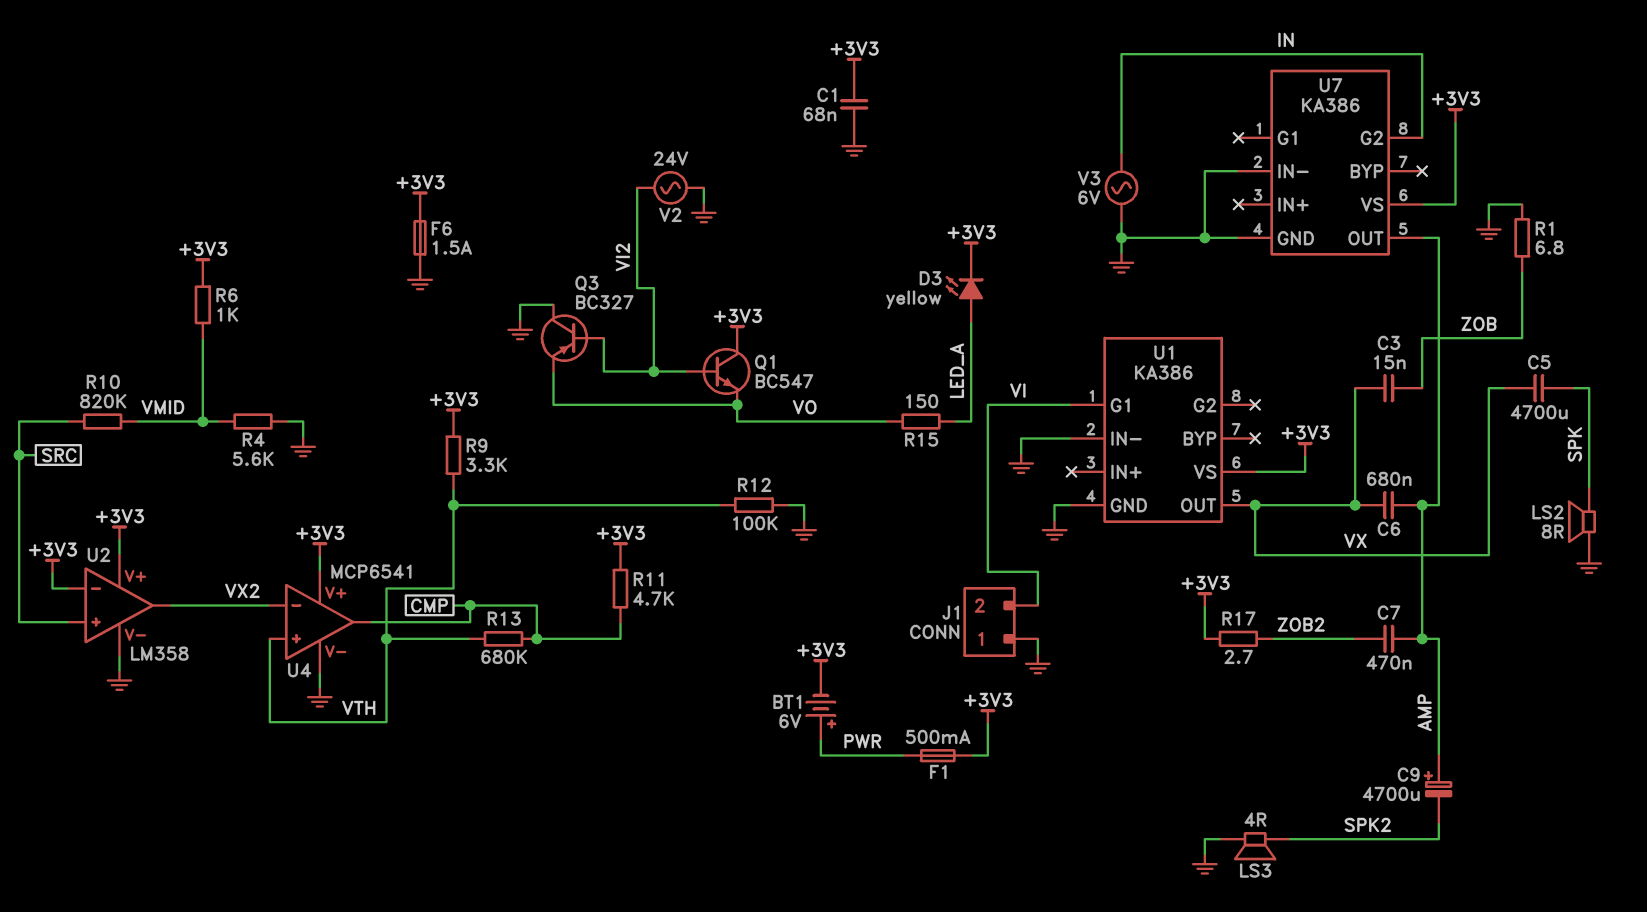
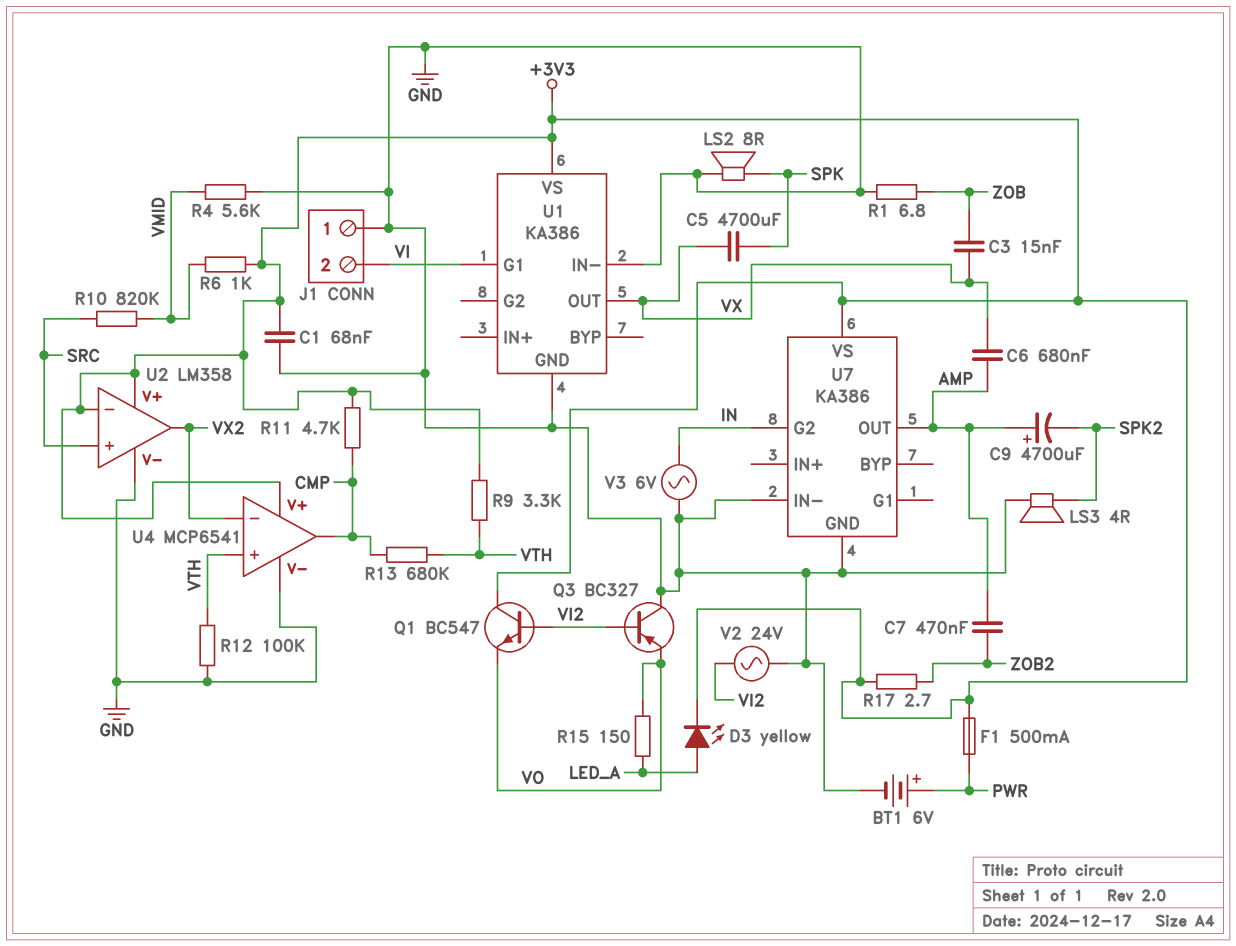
BT1: 6V (plus PWR, minus +3V3) -> 6V (plus PWR, minus GND)
F6: 1.5A (+3V3, GND) -> none

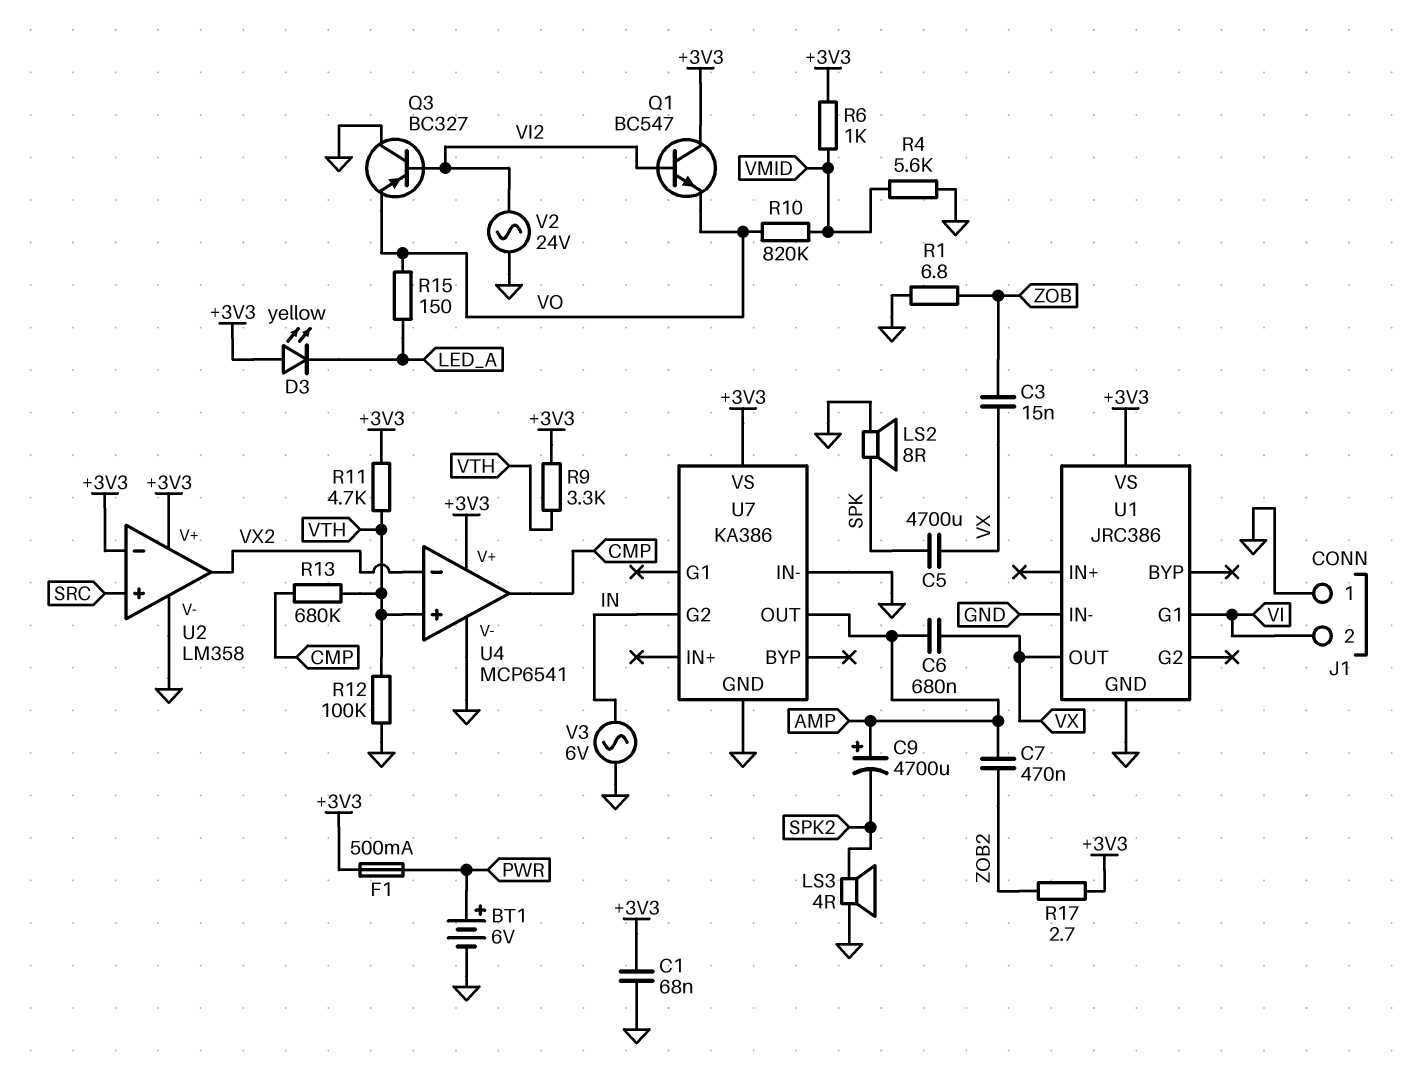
D3: LED yellow (A LED_A, K +3V3) -> LED yellow (A +3V3, K LED_A)
R10: 820k (SRC, VMID) -> 820k (VMID, VO)
R11: 4.7k (+3V3, CMP) -> 4.7k (+3V3, VTH)
U1: KA386 -> JRC386

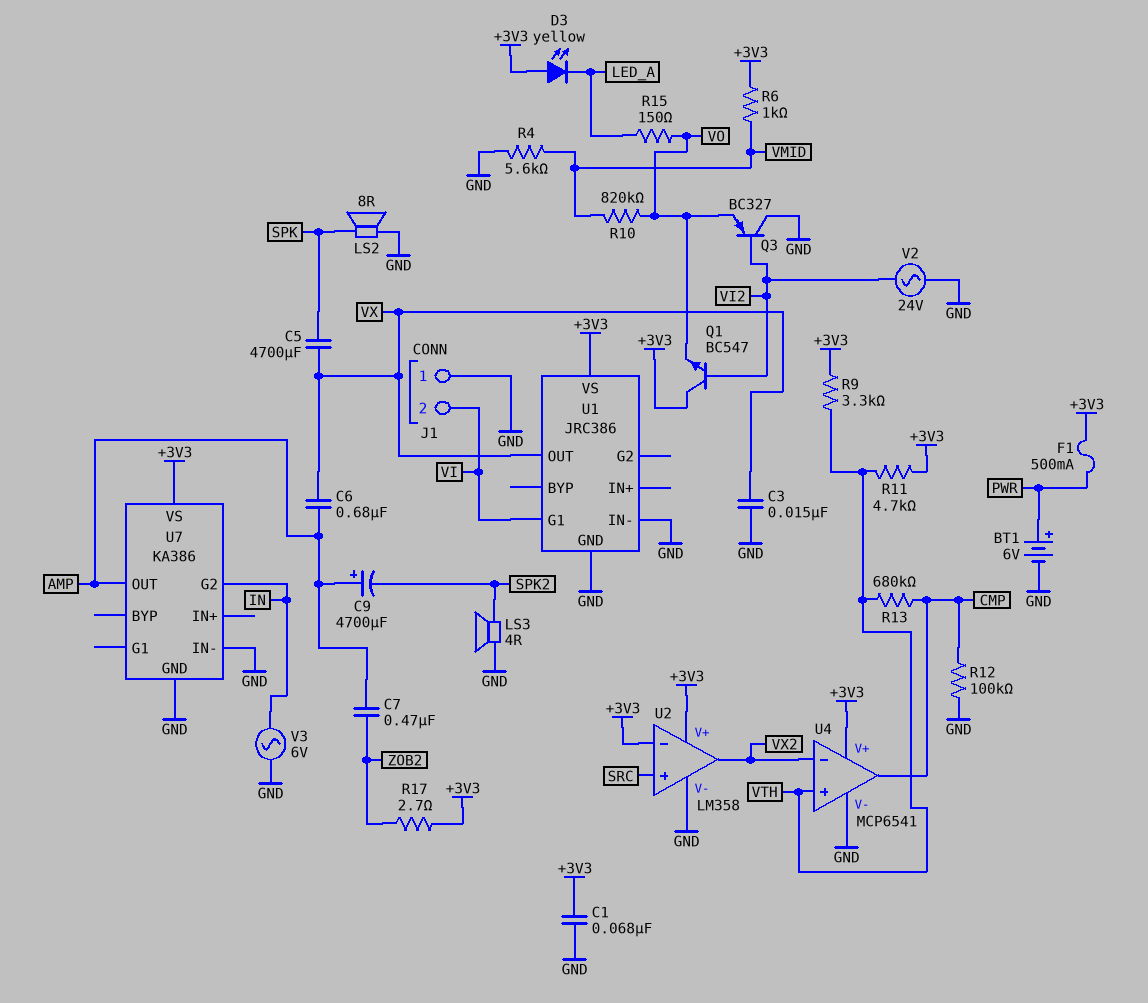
C3: 15nF (VX, ZOB) -> 15nF (GND, VX)
R1: 6.8 (GND, ZOB) -> none
R12: 100k (GND, VTH) -> 100k (CMP, GND)

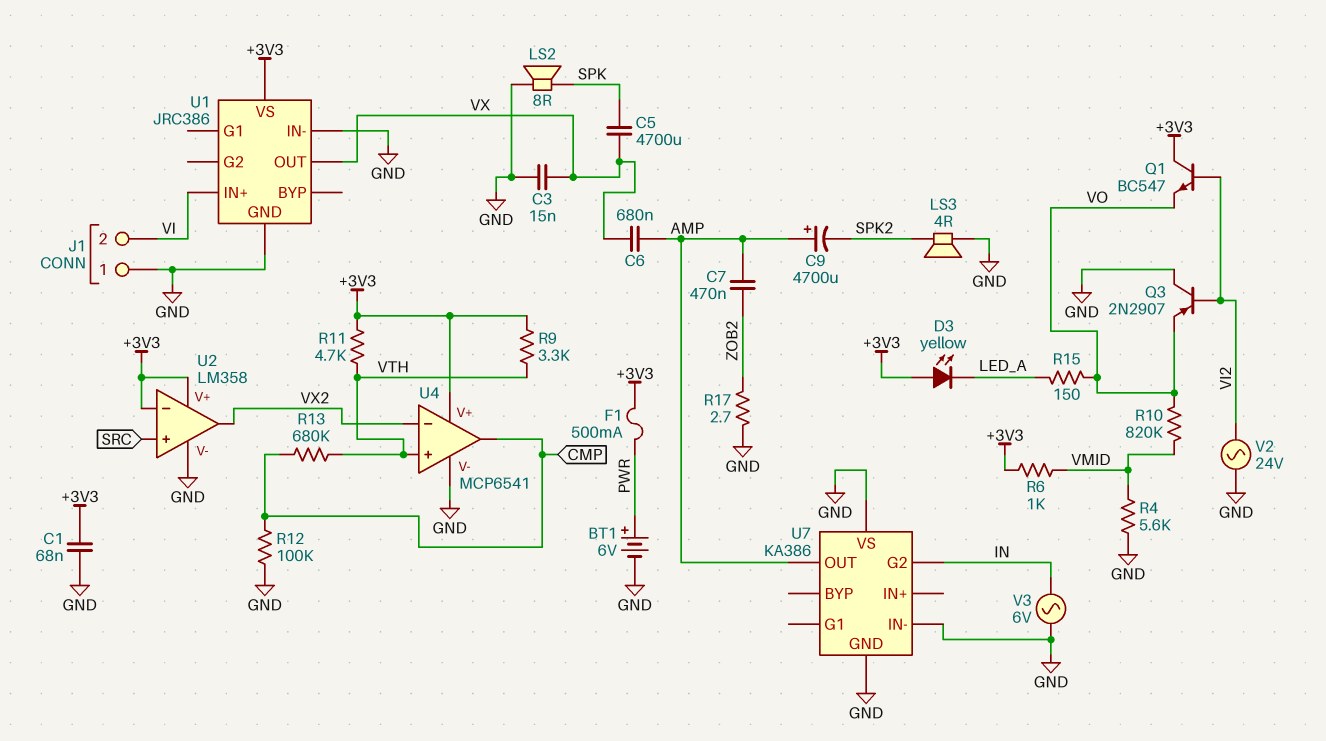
Q3: PNP BC327 (B VI2, C GND, E VO) -> PNP 2N2907 (B VI2, C GND, E VO)
R17: 2.7 (+3V3, ZOB2) -> 2.7 (GND, ZOB2)
U1 pin G1: VI -> none
U1 pin IN+: none -> VI
U7 pin VS: +3V3 -> GND

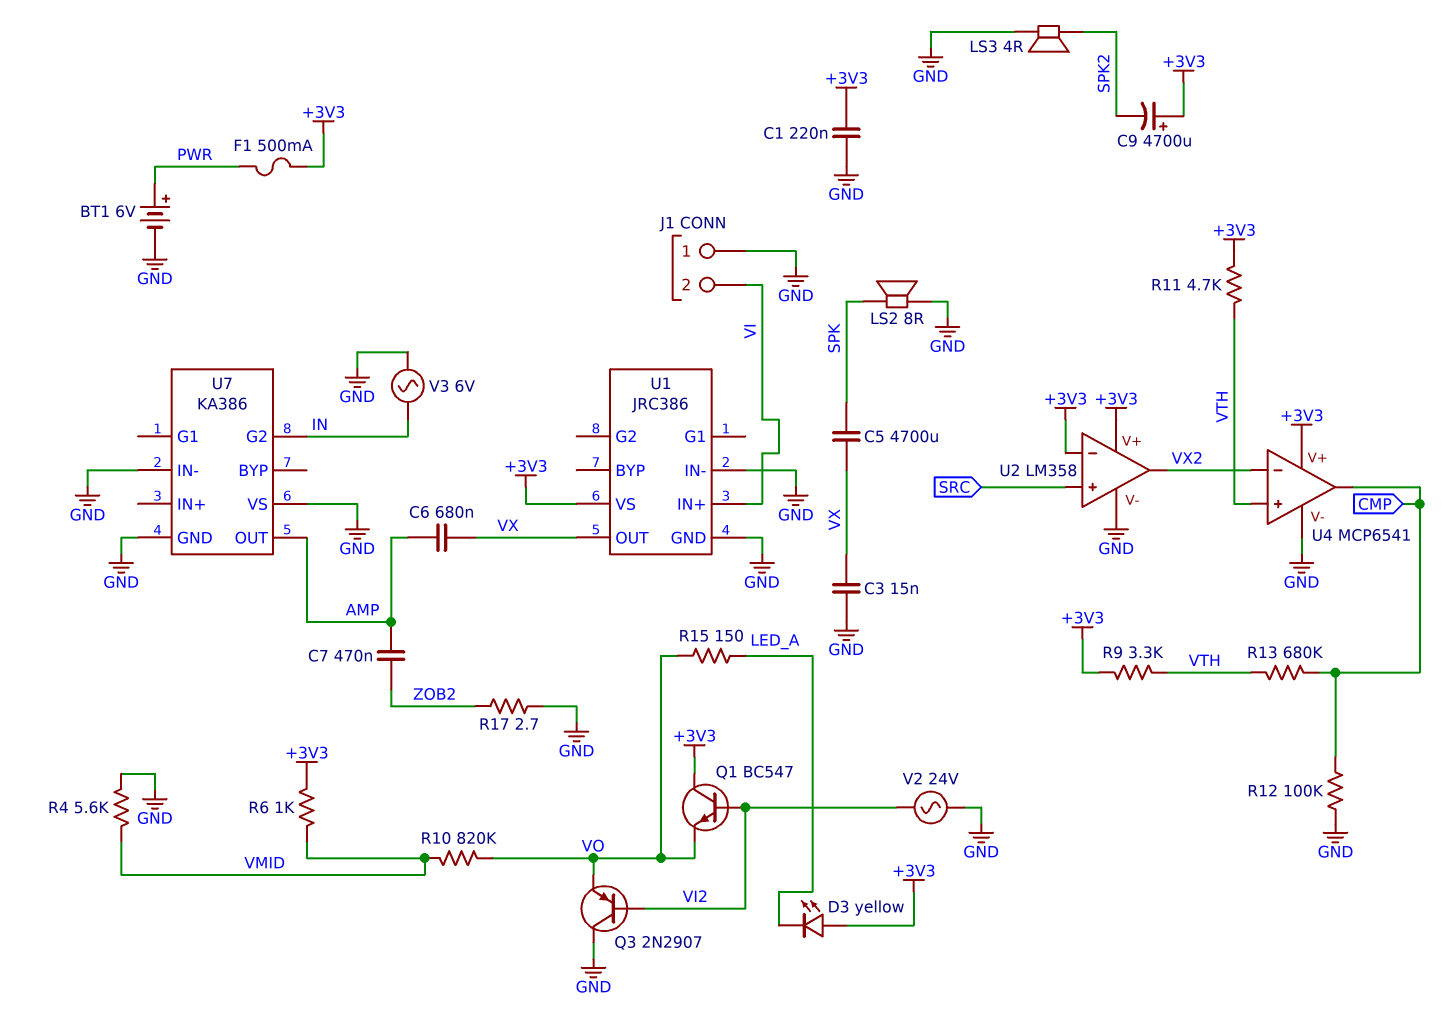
C1: 68nF (+3V3, GND) -> 220nF (+3V3, GND)
C9: 4700uF (plus AMP, minus SPK2) -> 4700uF (plus +3V3, minus SPK2)

